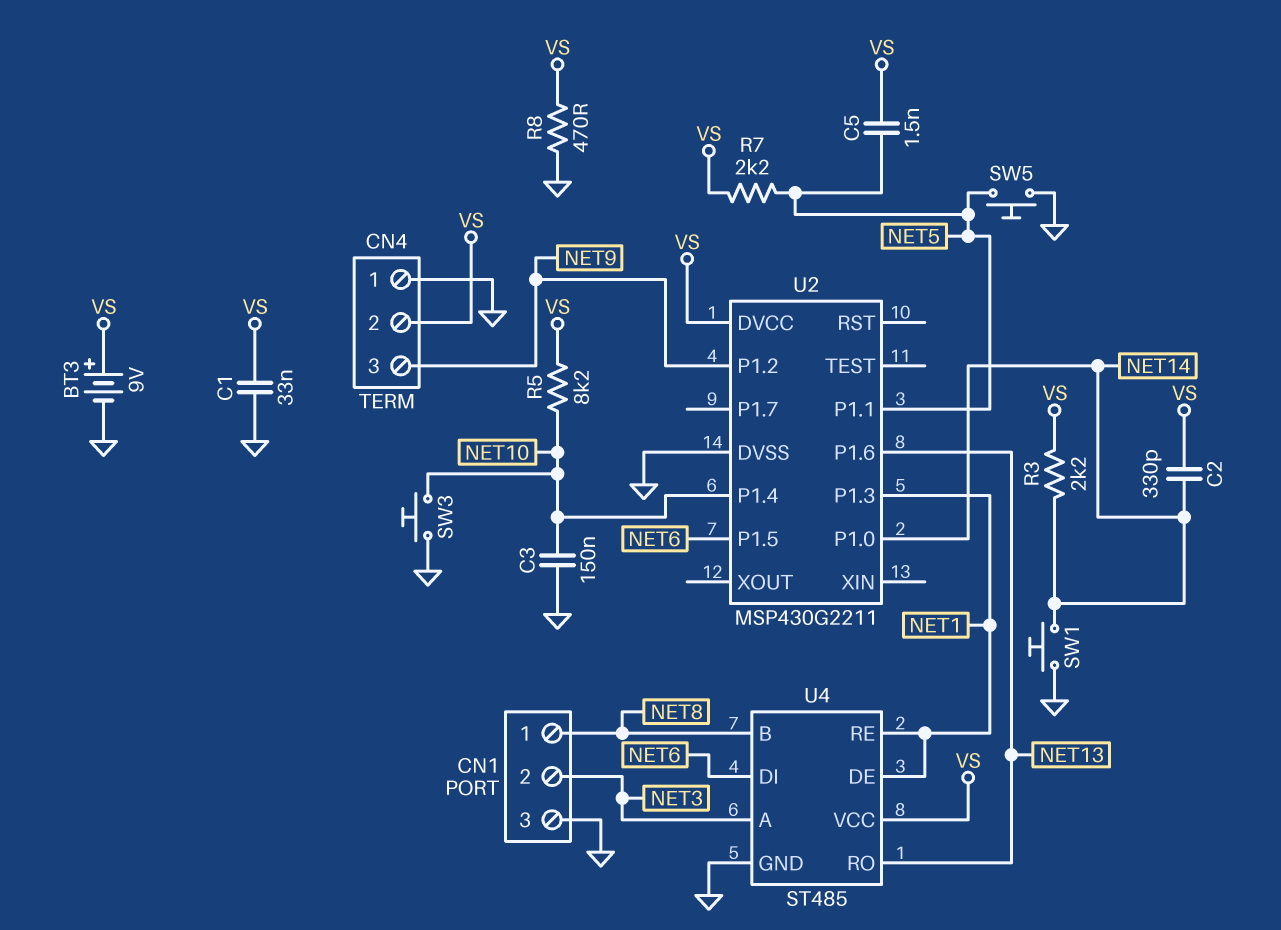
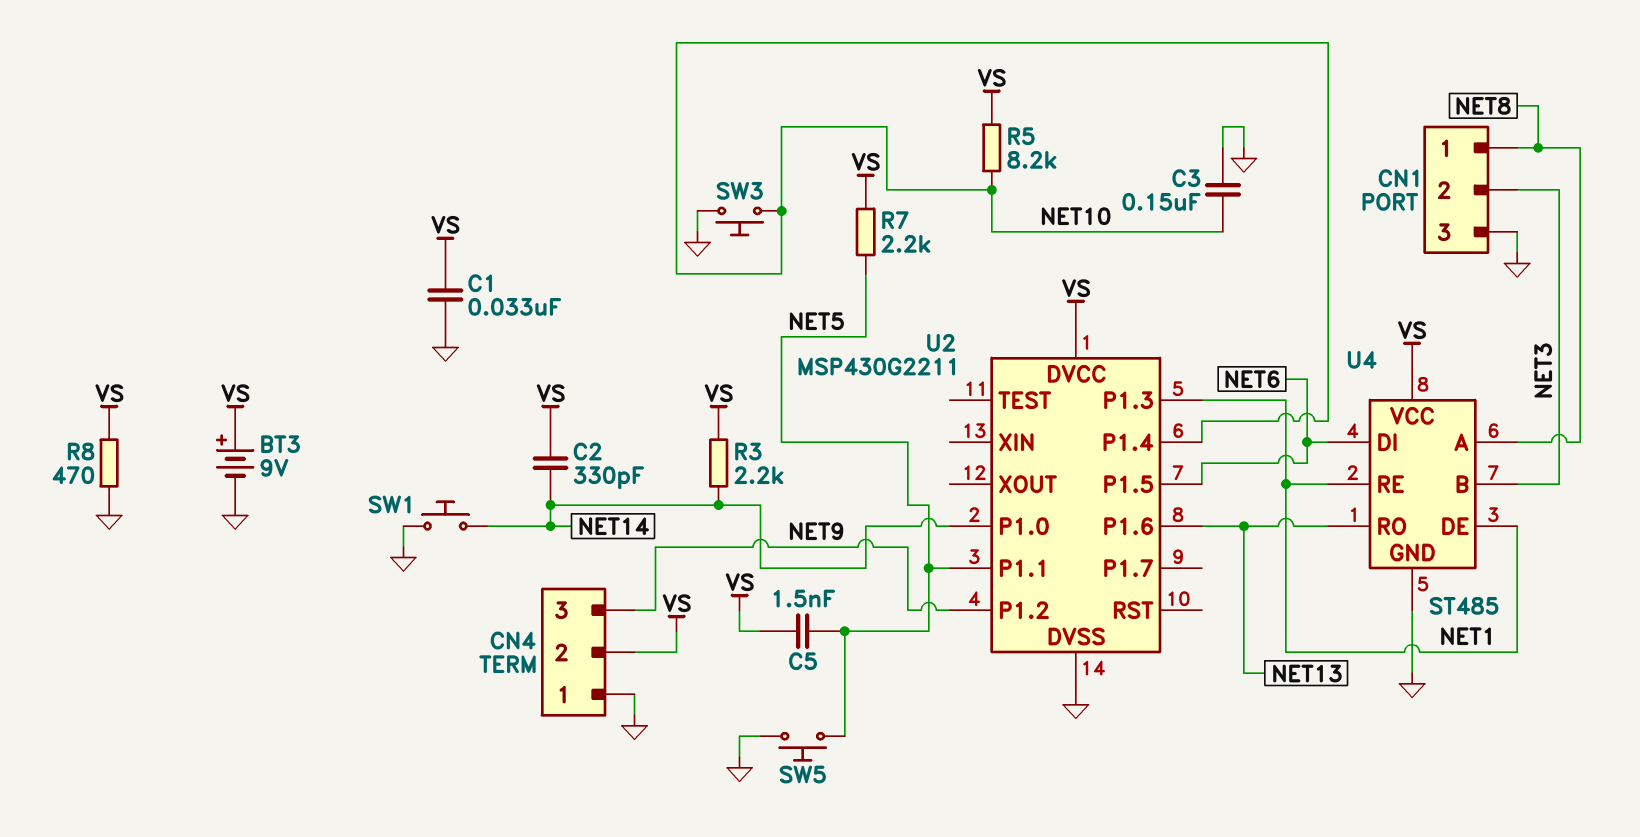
U4 pin A: NET3 -> NET8
U4 pin B: NET8 -> NET3

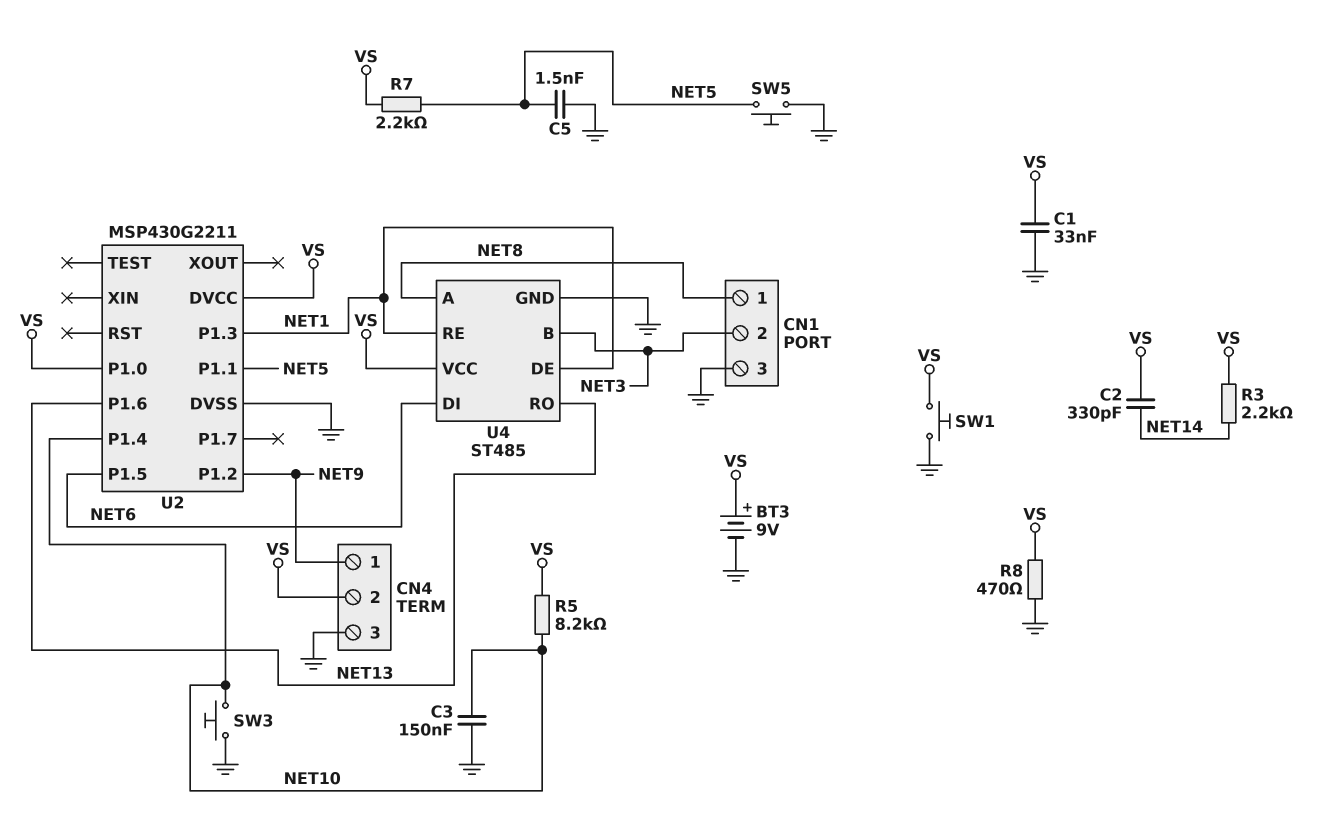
C5: 1.5nF (NET5, VS) -> 1.5nF (GND, NET5)
CN4 pin 1: GND -> NET9
CN4 pin 3: NET9 -> GND
SW1: button (GND, NET14) -> button (GND, VS)
U2 pin P1.0: NET14 -> VS

